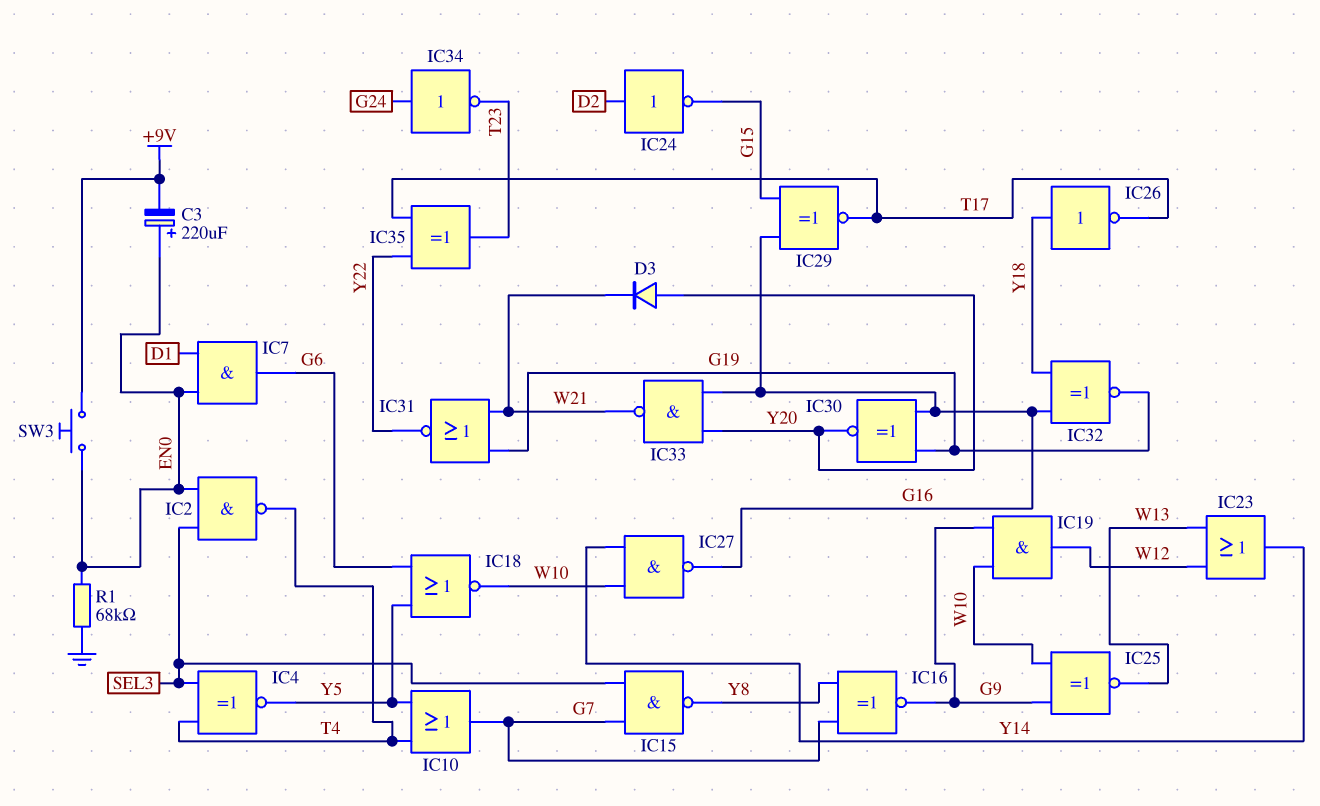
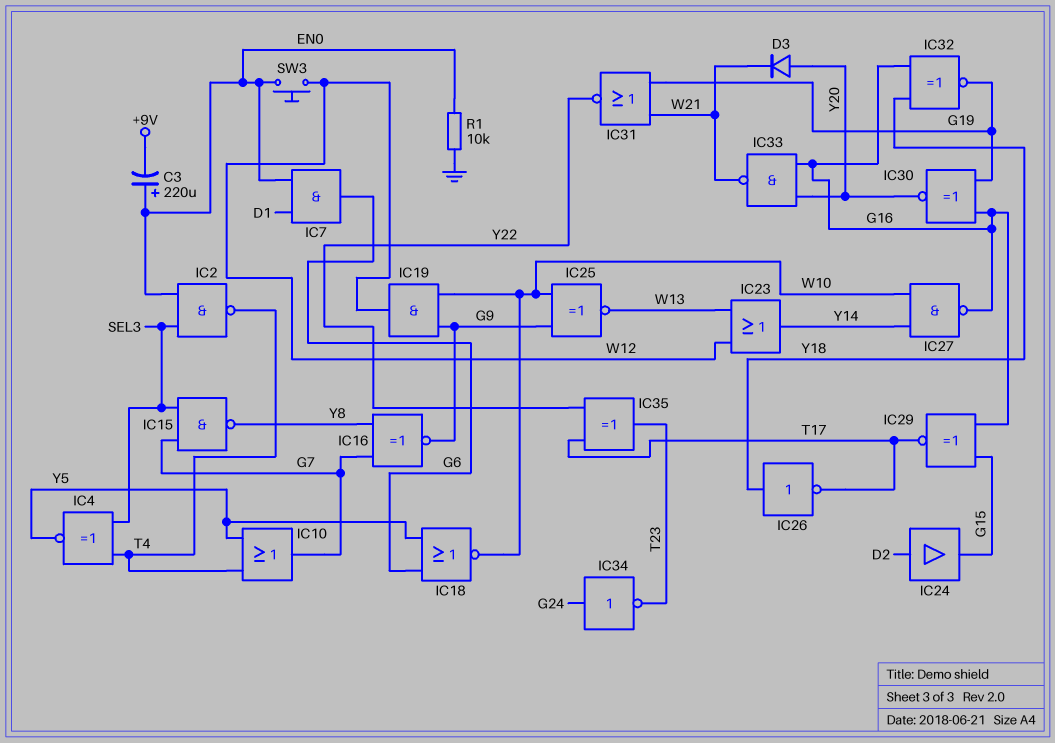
IC24: NOT (in D2, out G15) -> buffer (in D2, out G15)
R1: 68k (EN0, GND) -> 10k (EN0, GND)
SW3: button (+9V, EN0) -> button (EN0, W12)

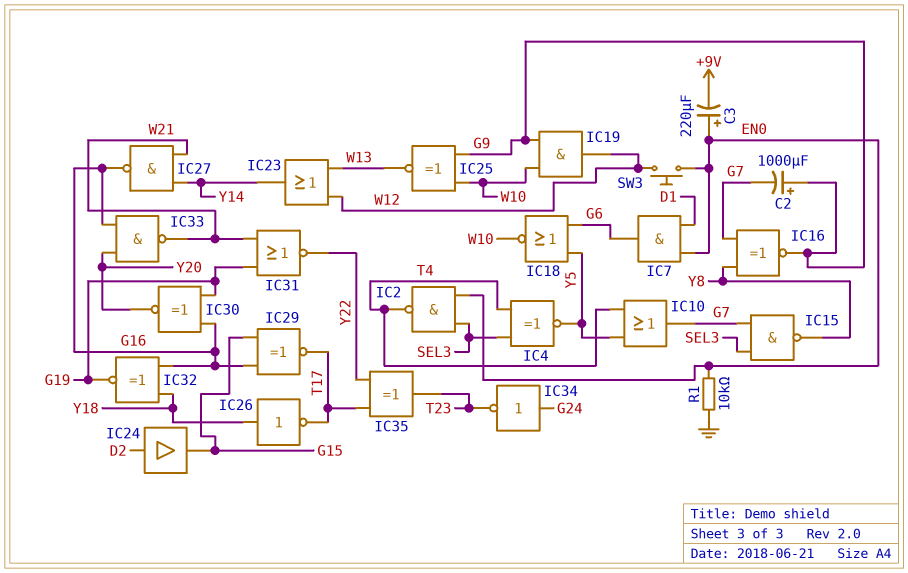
C2: none -> 1000uF (plus G9, minus G7)
D3: diode (A Y20, K W21) -> none
IC27: NAND (in W10, in Y14, out G16) -> NAND (in W21, in Y14, out G16)

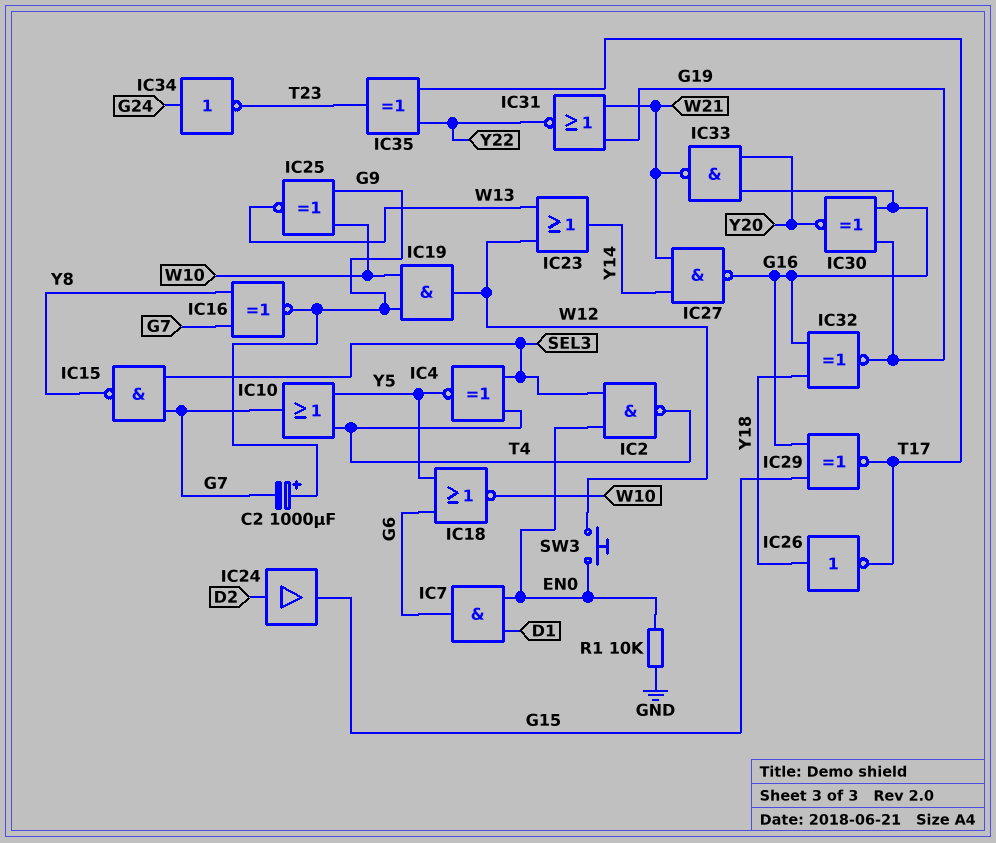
C3: 220uF (plus EN0, minus +9V) -> none

